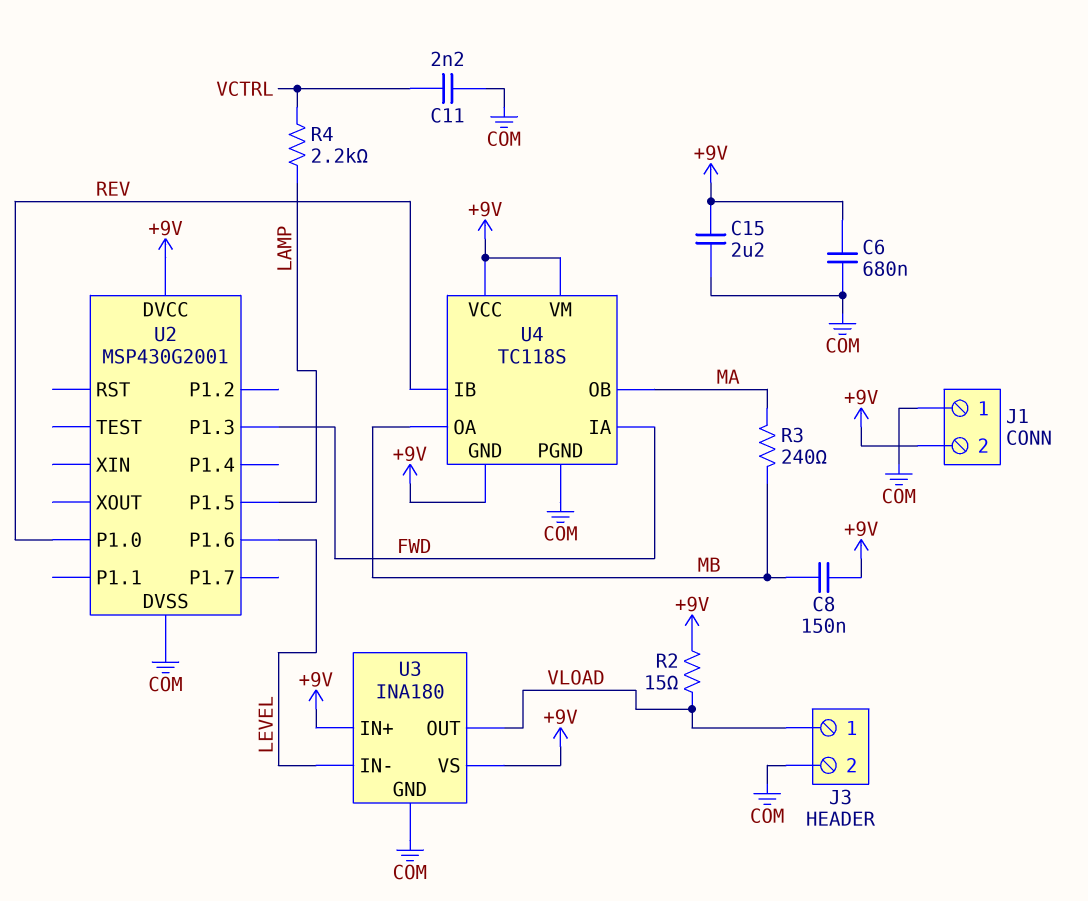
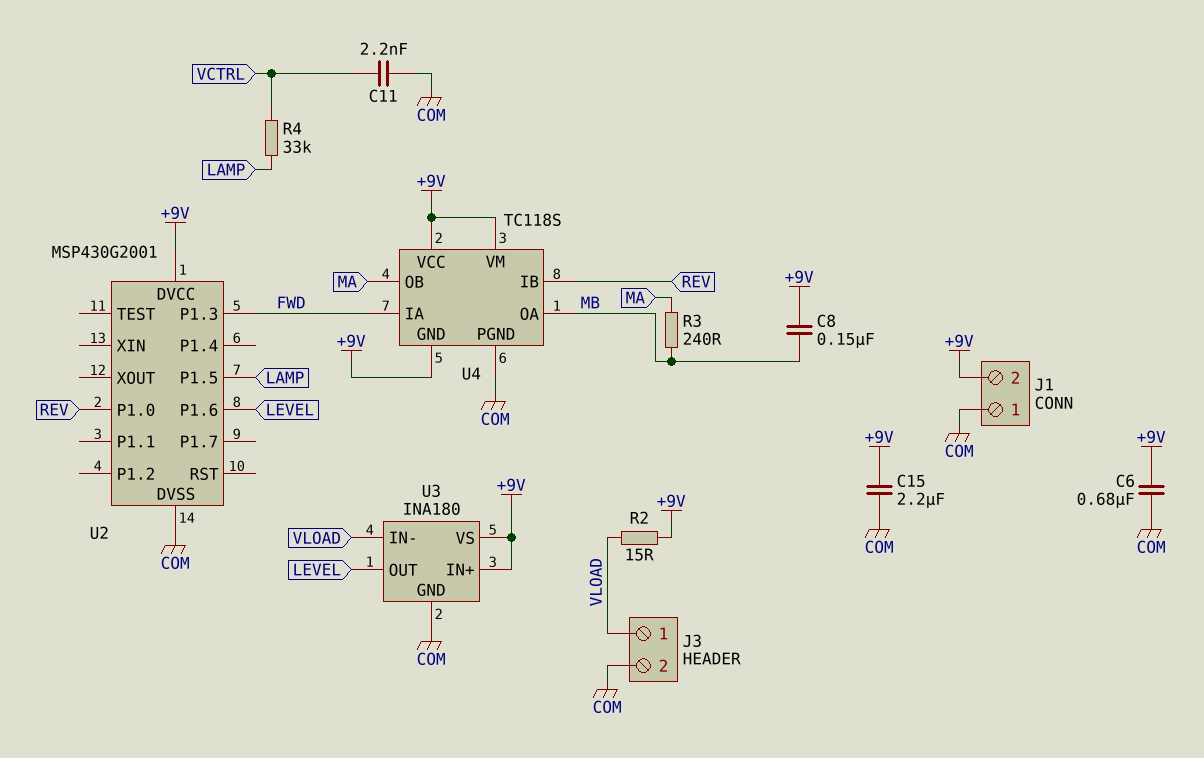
R4: 2.2k (LAMP, VCTRL) -> 33k (LAMP, VCTRL)
U3 pin IN-: LEVEL -> VLOAD
U3 pin OUT: VLOAD -> LEVEL

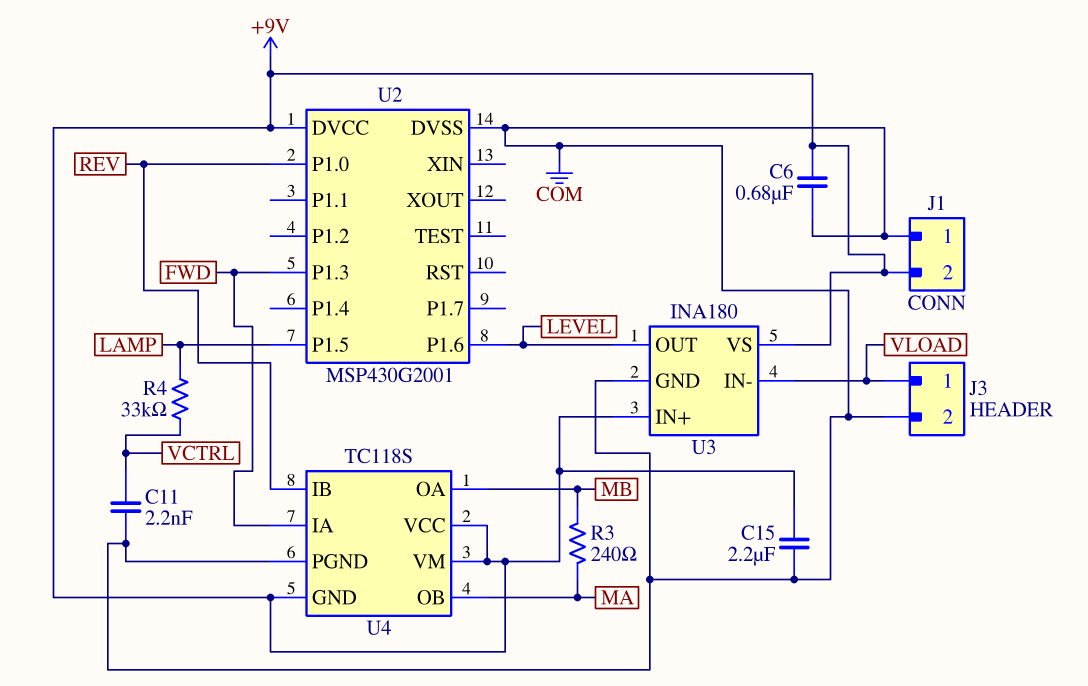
C8: 150nF (+9V, MB) -> none
R2: 15 (+9V, VLOAD) -> none

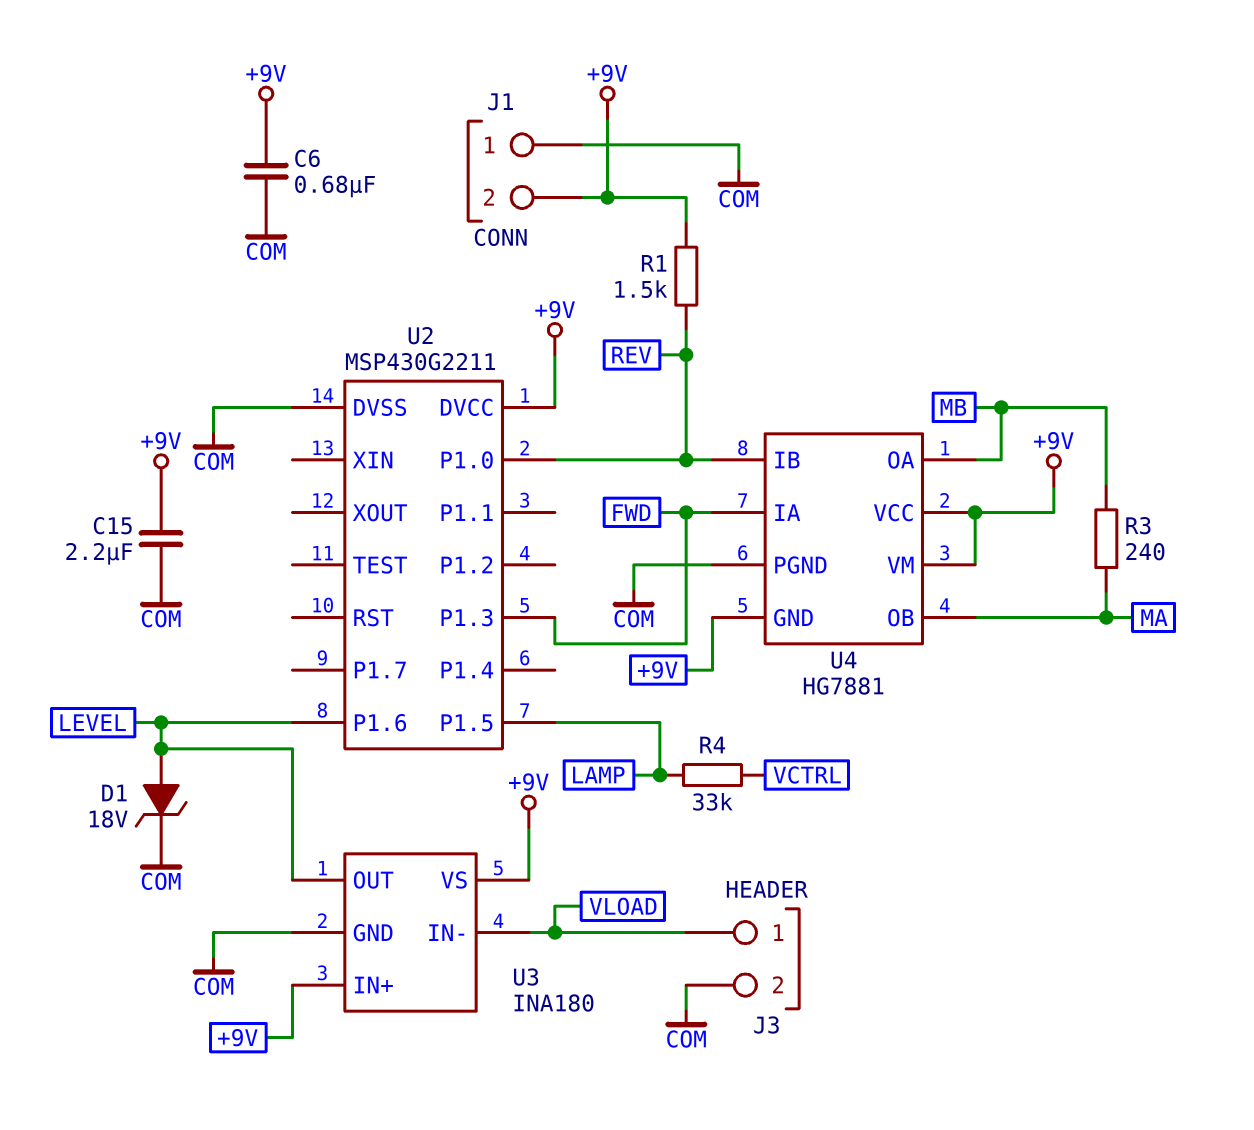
C11: 2.2nF (COM, VCTRL) -> none
D1: none -> zener 18V (A LEVEL, K COM)
R1: none -> 1.5k (+9V, REV)
U2: MSP430G2001 -> MSP430G2211
U4: TC118S -> HG7881

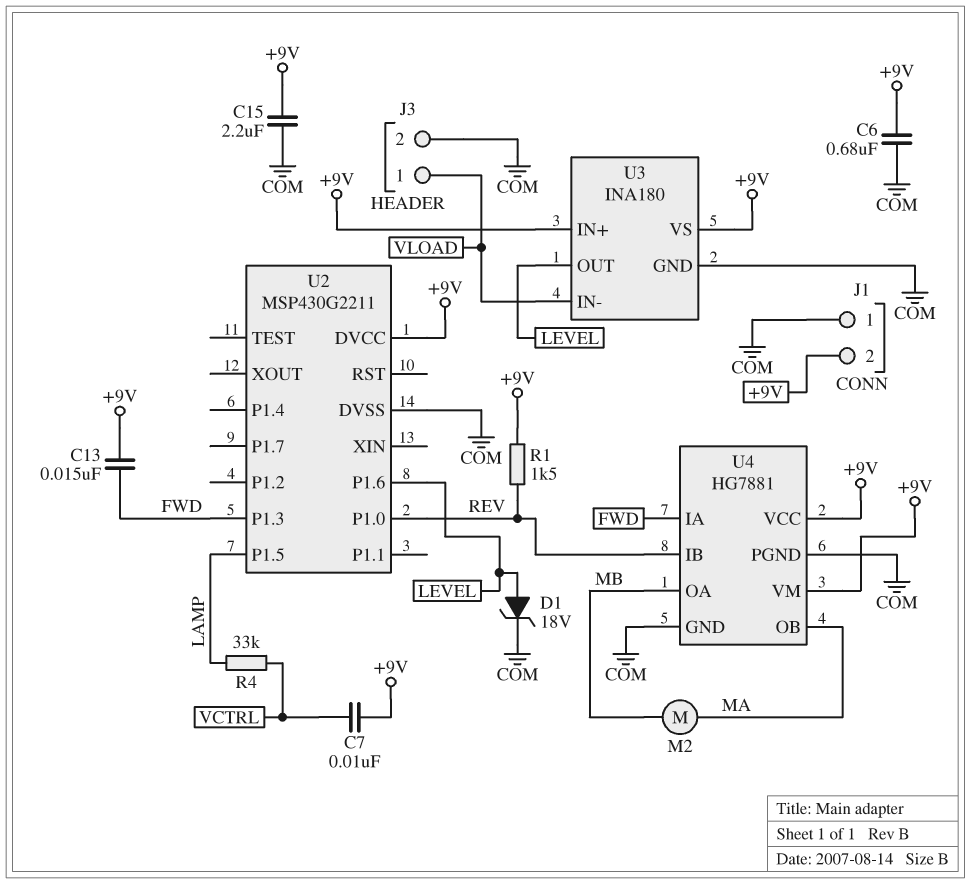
C7: none -> 10nF (+9V, VCTRL)
C13: none -> 15nF (+9V, FWD)
M2: none -> motor (MA, MB)
R3: 240 (MA, MB) -> none
U4 pin GND: +9V -> COM

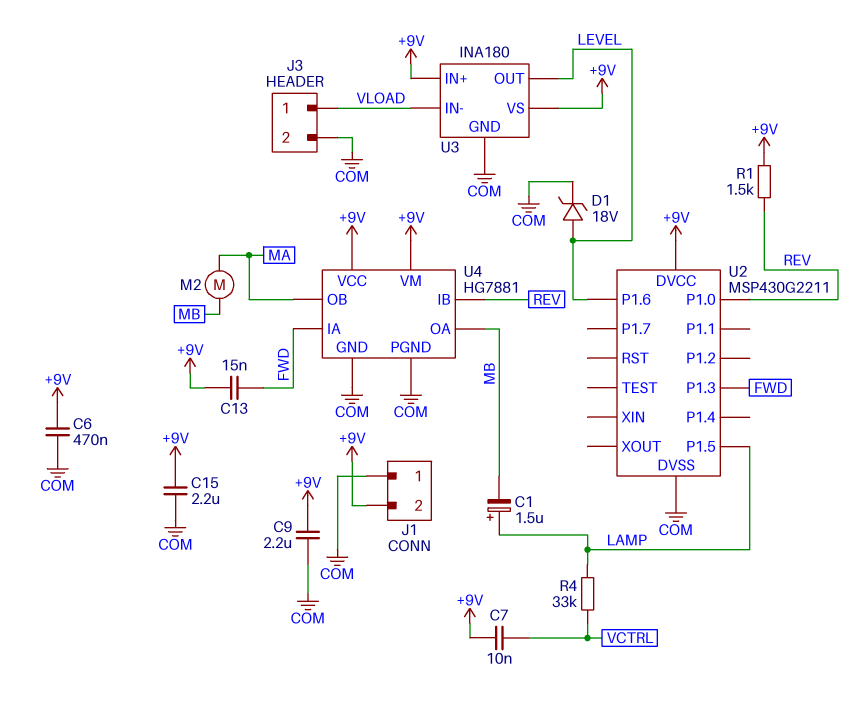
C1: none -> 1.5uF (plus LAMP, minus MB)
C6: 680nF (+9V, COM) -> 470nF (+9V, COM)
C9: none -> 2.2uF (+9V, COM)

